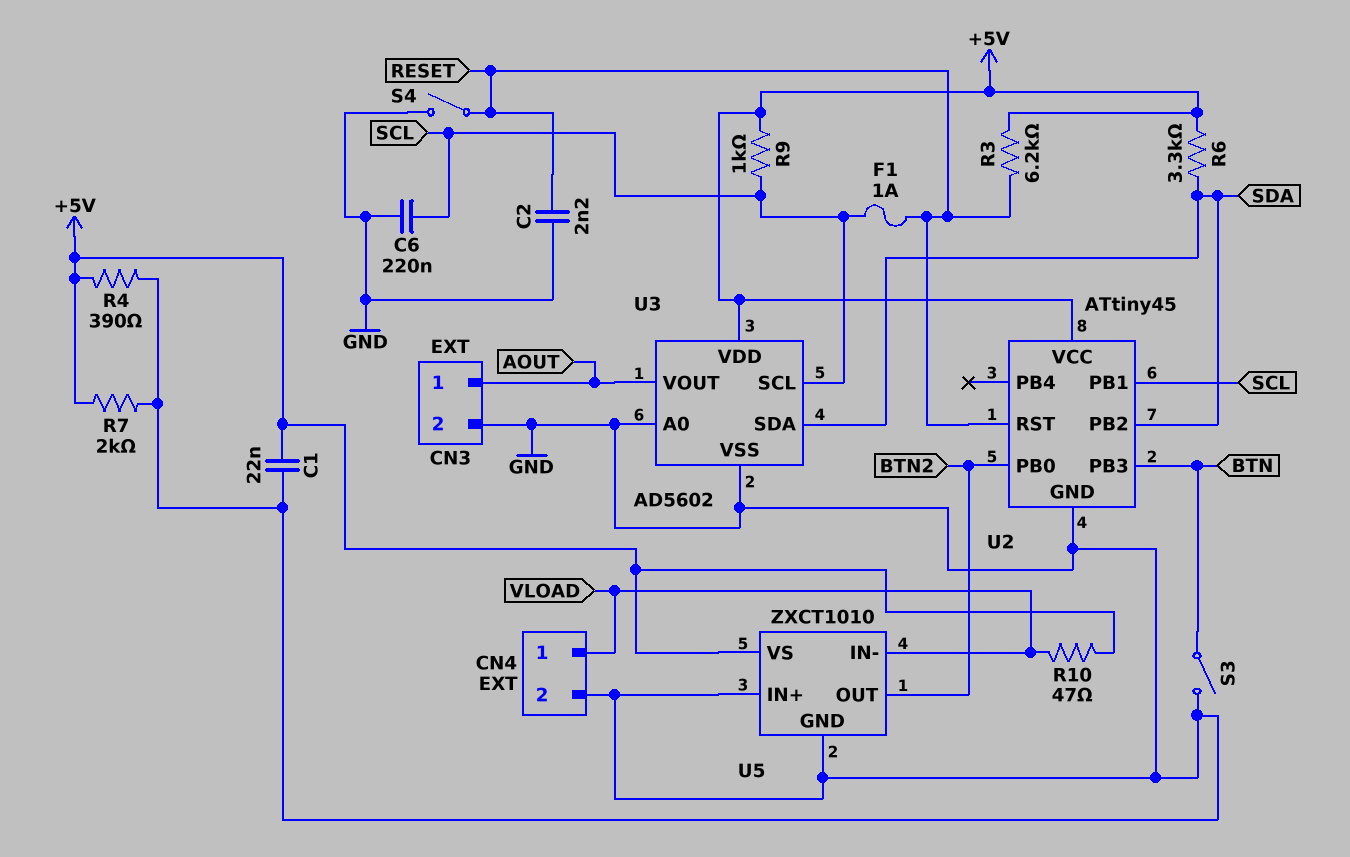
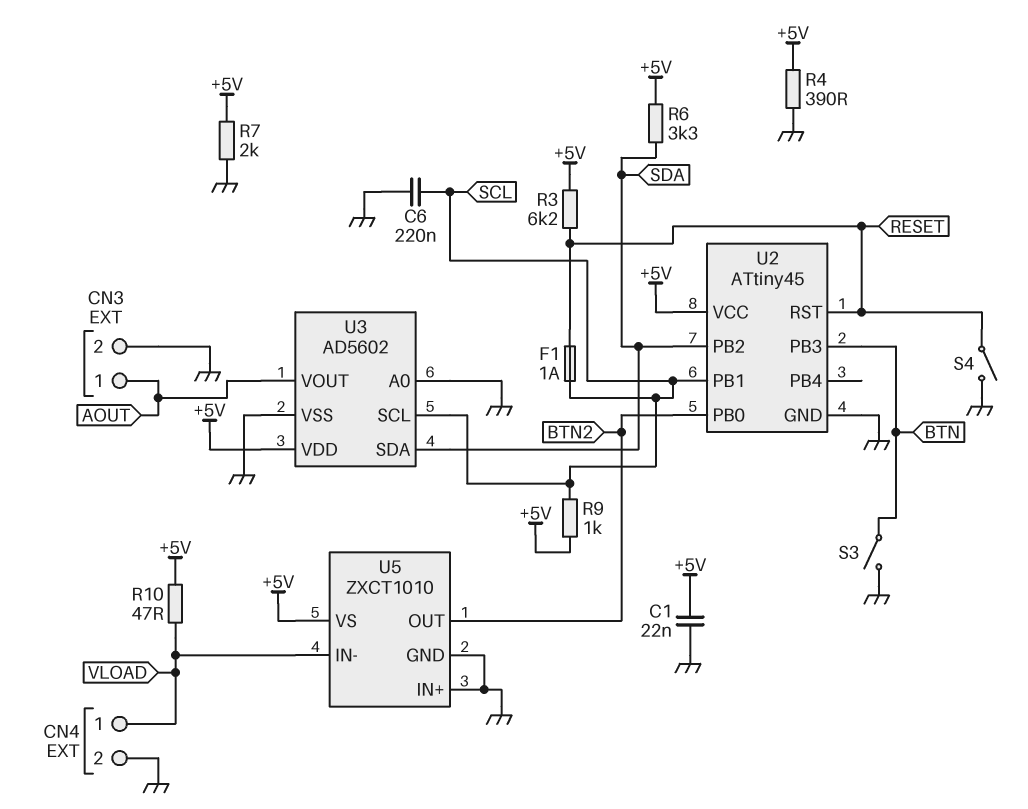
C2: 2.2nF (GND, RESET) -> none

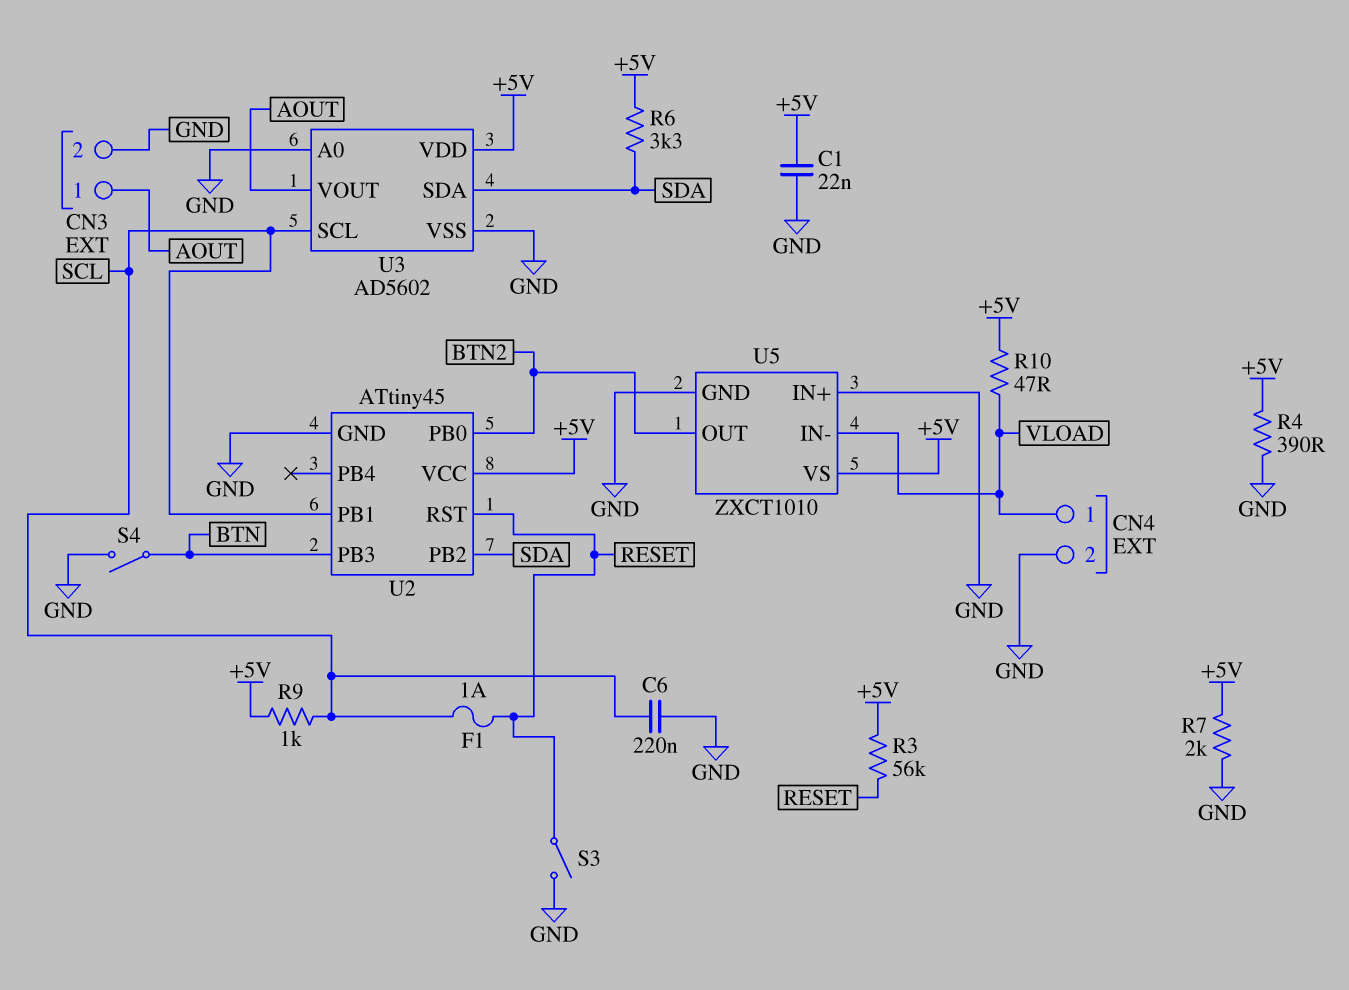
R3: 6.2k (+5V, RESET) -> 56k (+5V, RESET)
S3: switch (BTN, GND) -> switch (GND, RESET)
S4: switch (GND, RESET) -> switch (BTN, GND)

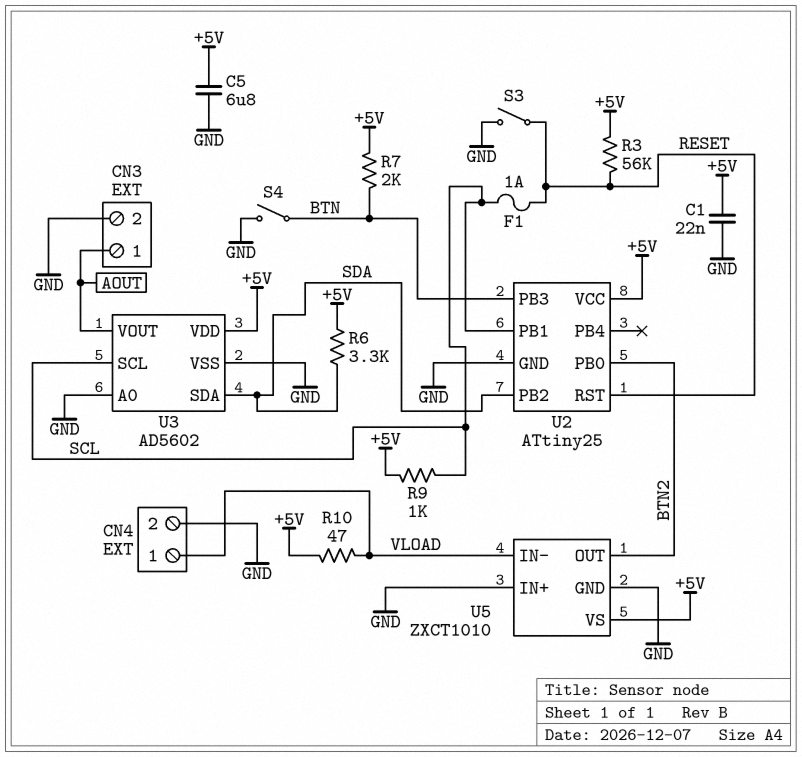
C5: none -> 6.8uF (+5V, GND)
C6: 220nF (GND, SCL) -> none
R4: 390 (+5V, GND) -> none
R7: 2k (+5V, GND) -> 2k (+5V, BTN)
U2: ATtiny45 -> ATtiny25

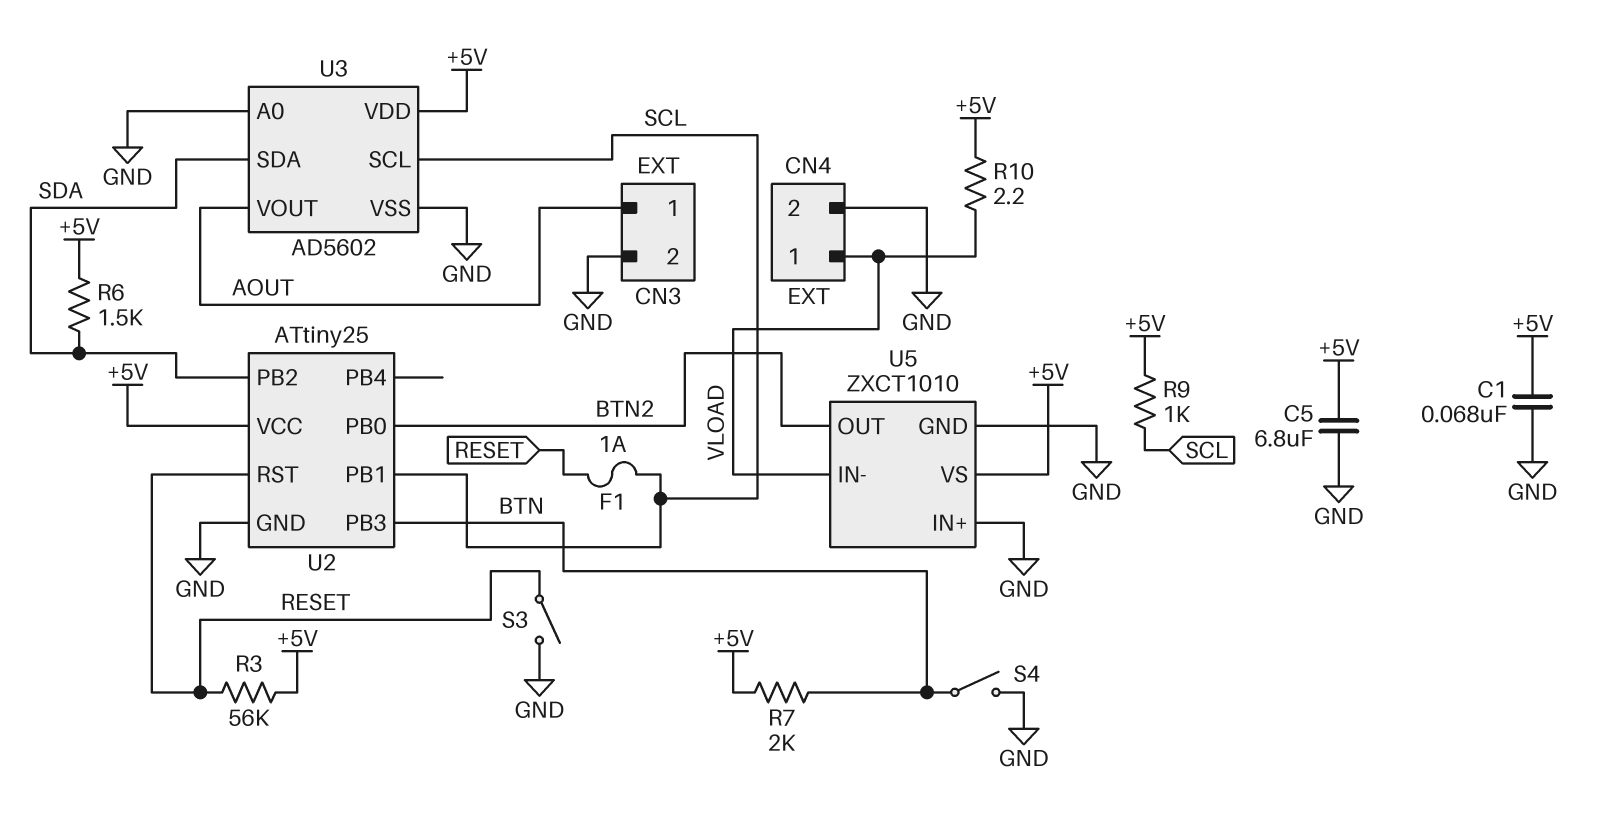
C1: 22nF (+5V, GND) -> 68nF (+5V, GND)
R6: 3.3k (+5V, SDA) -> 1.5k (+5V, SDA)
R10: 47 (+5V, VLOAD) -> 2.2 (+5V, VLOAD)

